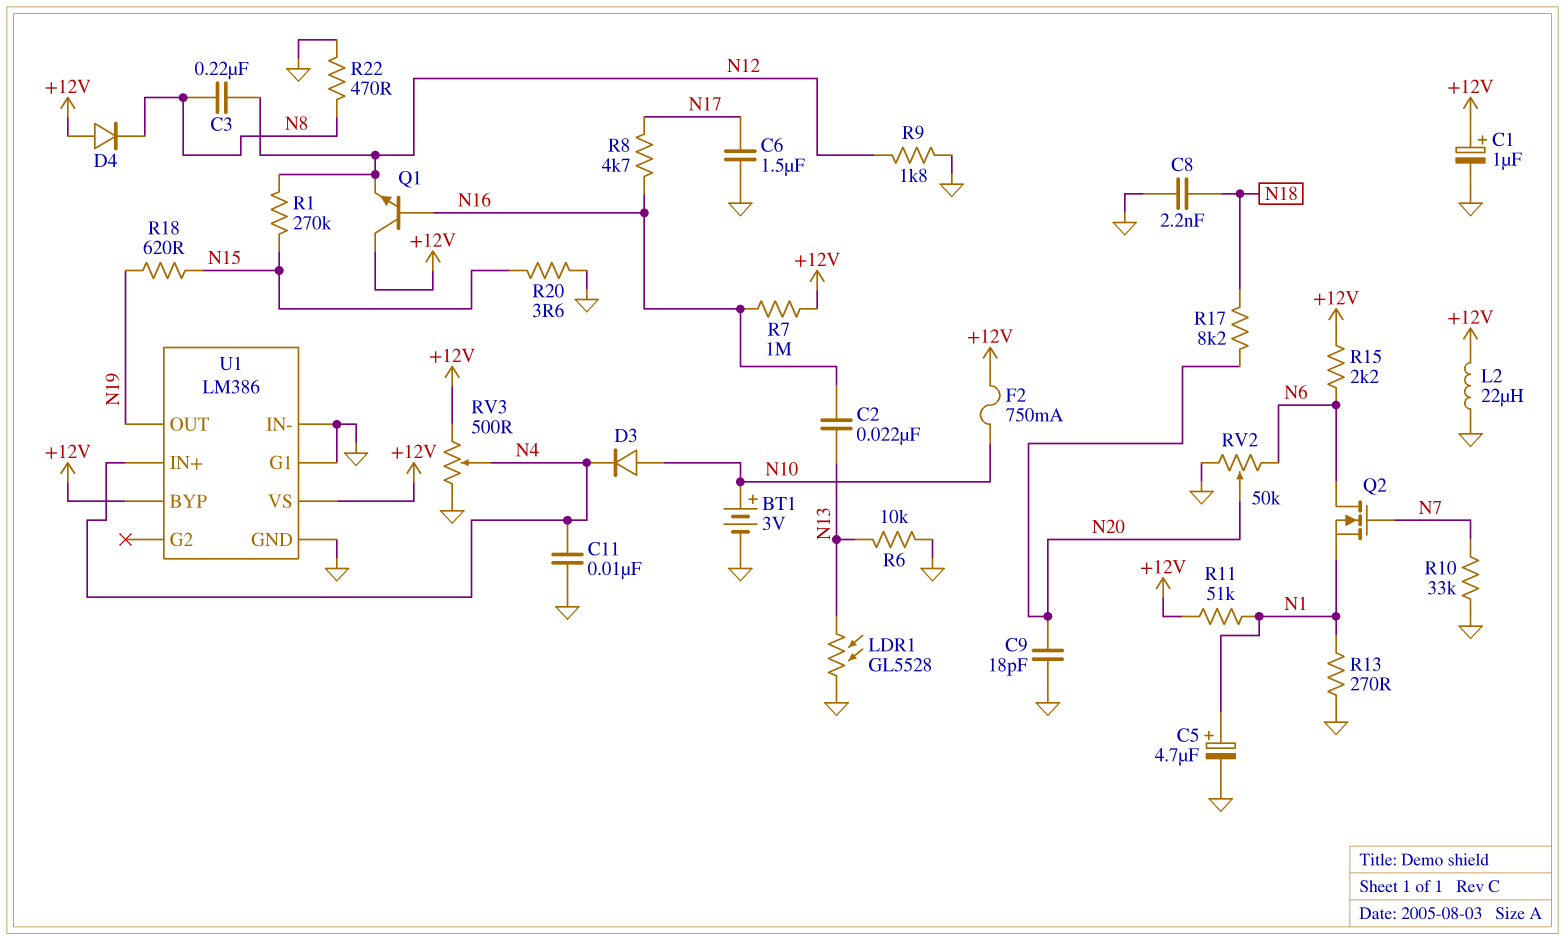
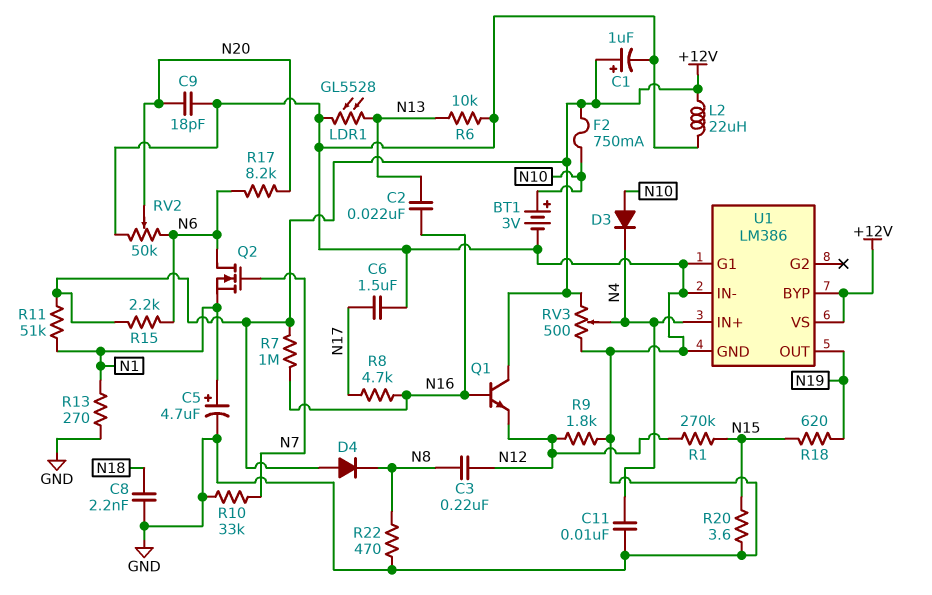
R17: 8.2k (N18, N20) -> 8.2k (N6, N20)

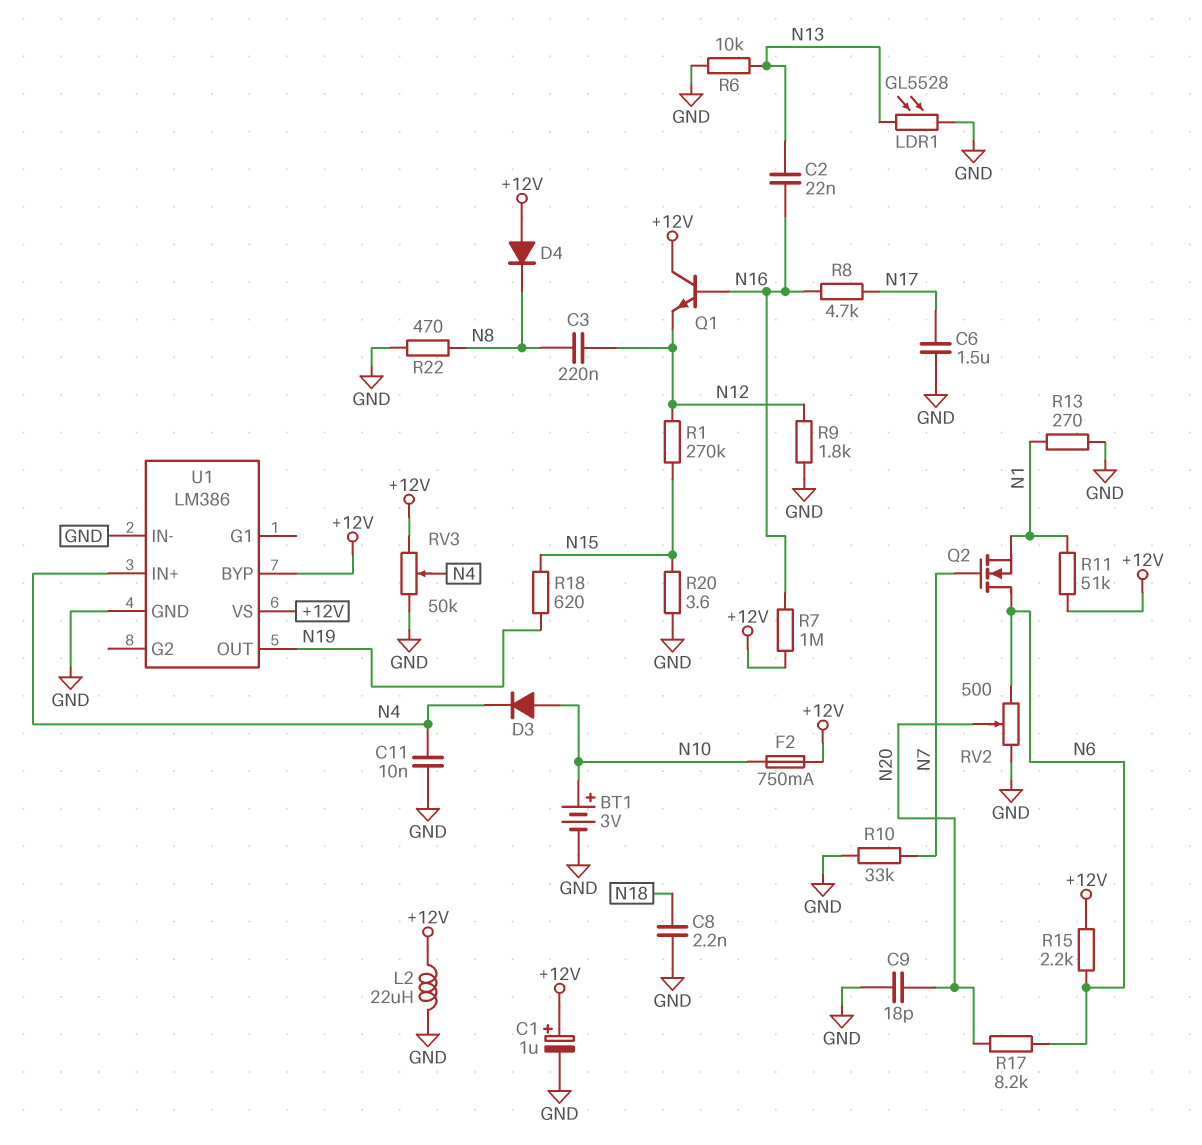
C5: 4.7uF (plus N1, minus GND) -> none
RV2: 50k (GND, N6, wiper N20) -> 500 (GND, N6, wiper N20)
RV3: 500 (+12V, GND, wiper N4) -> 50k (+12V, GND, wiper N4)
U1 pin G1: GND -> none

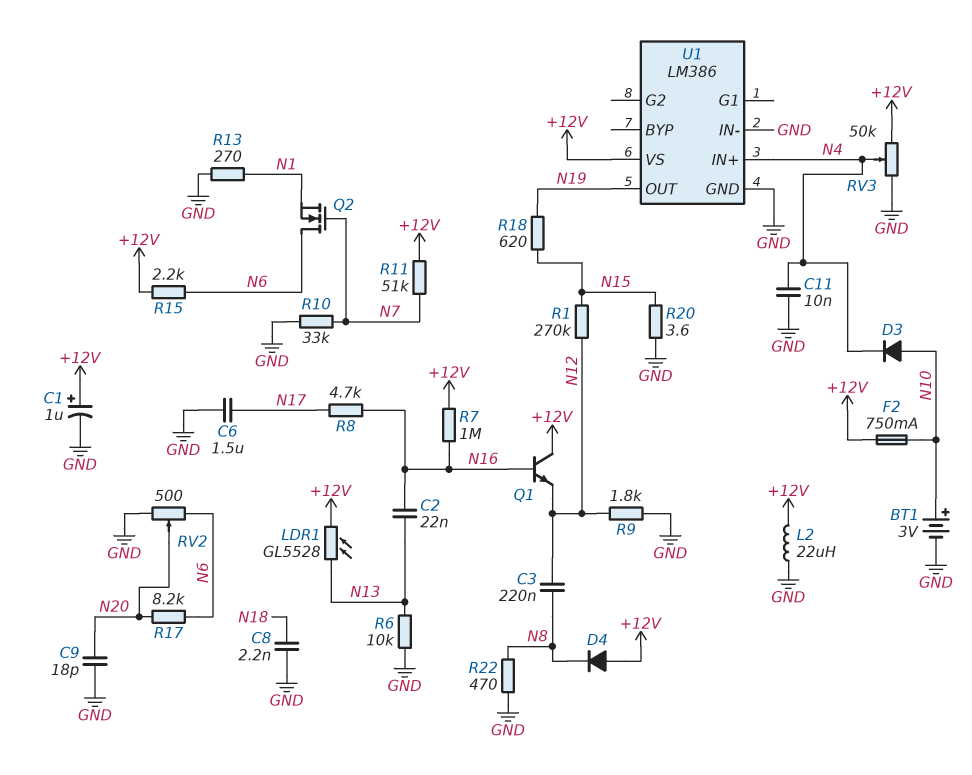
LDR1: GL5528 (GND, N13) -> GL5528 (+12V, N13)
R11: 51k (+12V, N1) -> 51k (+12V, N7)
U1 pin BYP: +12V -> none

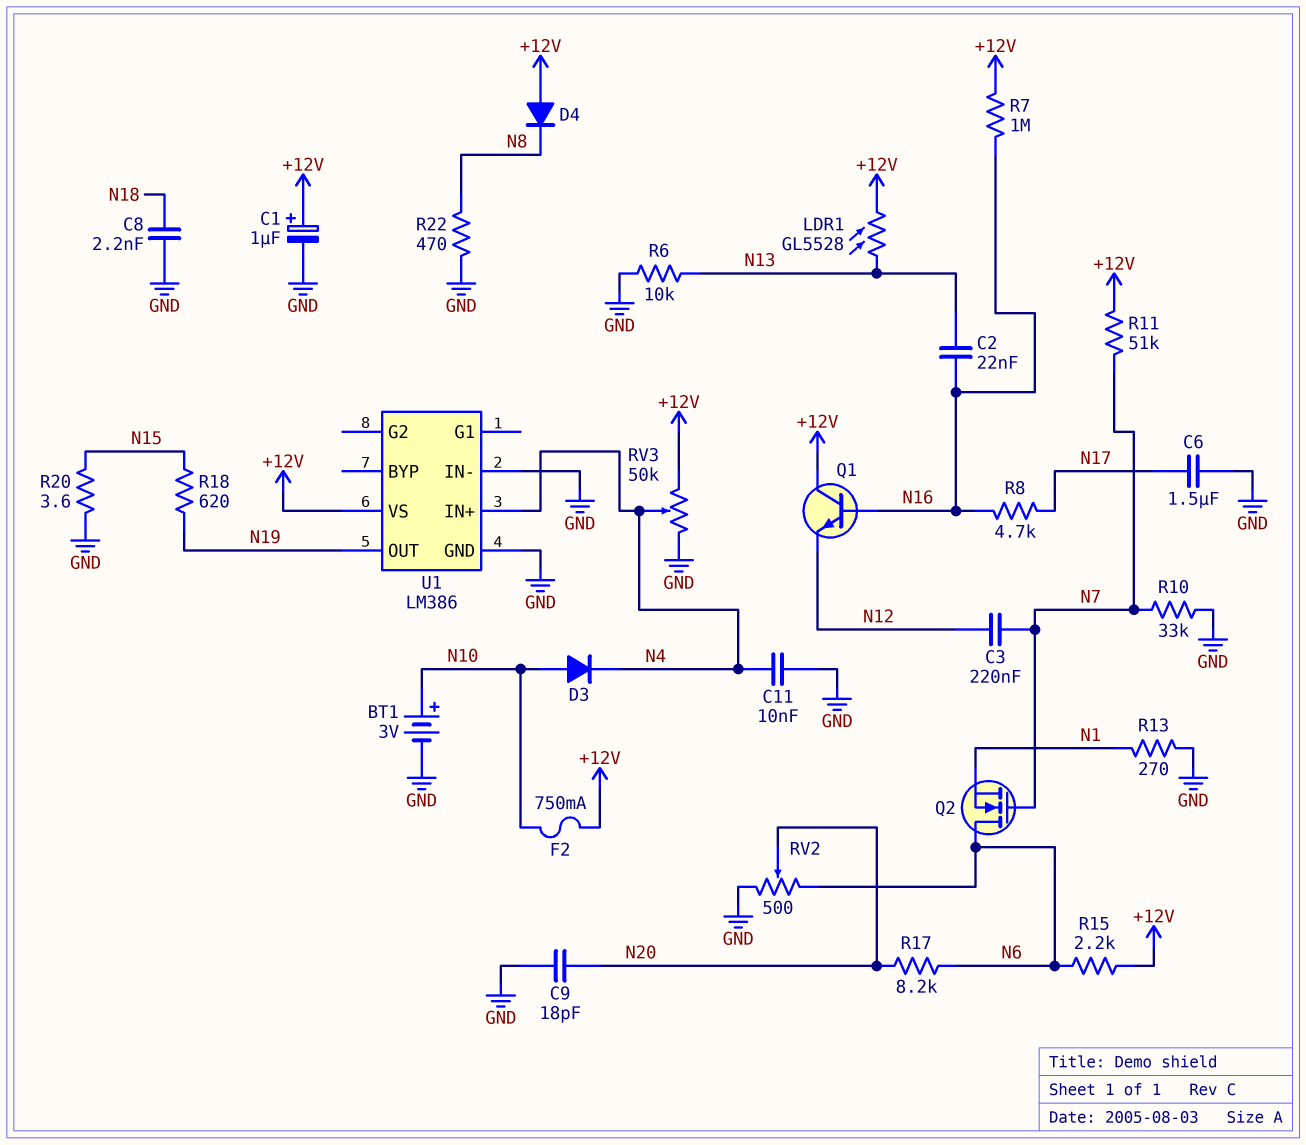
C3: 220nF (N8, N12) -> 220nF (N7, N12)
L2: 22uH (+12V, GND) -> none
R1: 270k (N12, N15) -> none
R9: 1.8k (GND, N12) -> none

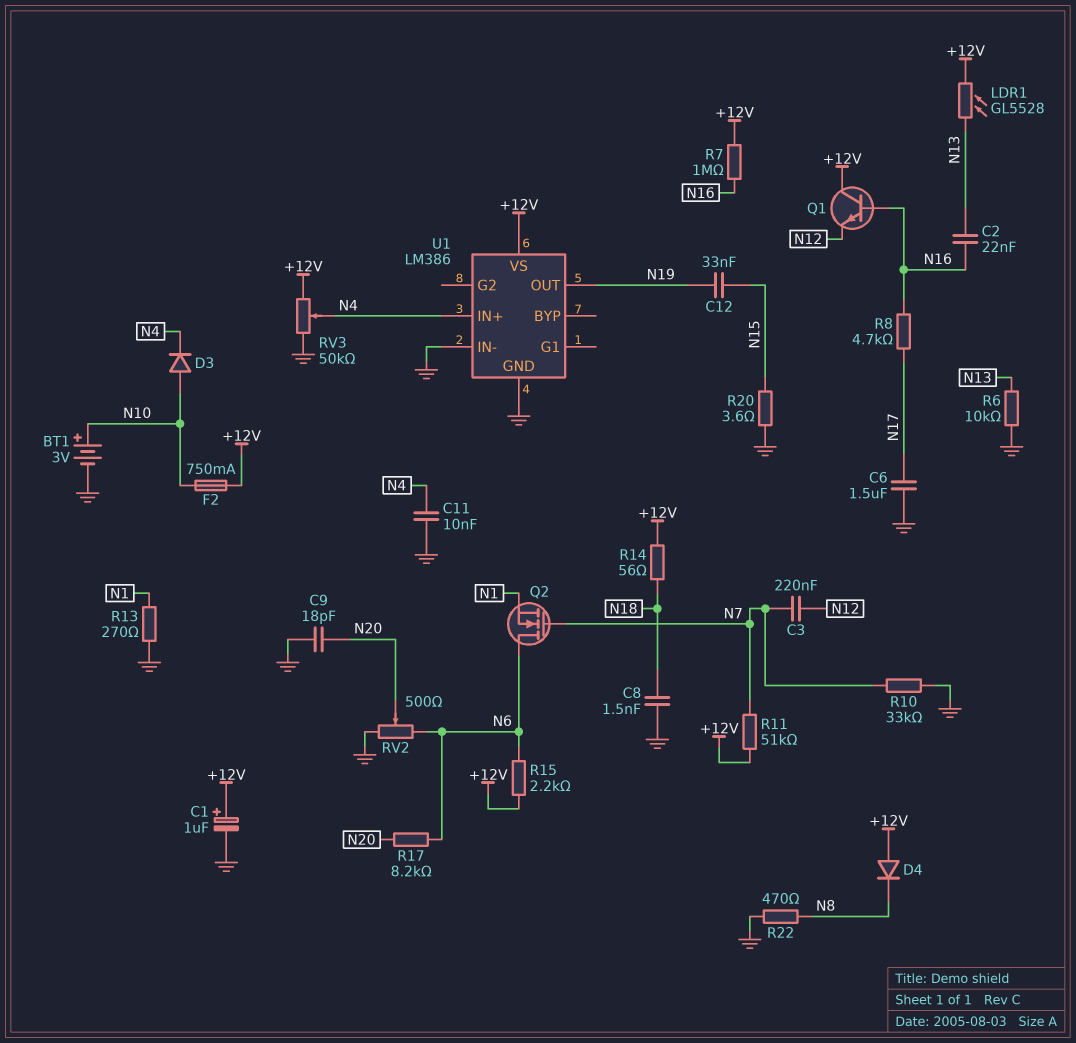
C8: 2.2nF (GND, N18) -> 1.5nF (GND, N18)
C12: none -> 33nF (N15, N19)
R14: none -> 56 (+12V, N18)
R18: 620 (N15, N19) -> none

